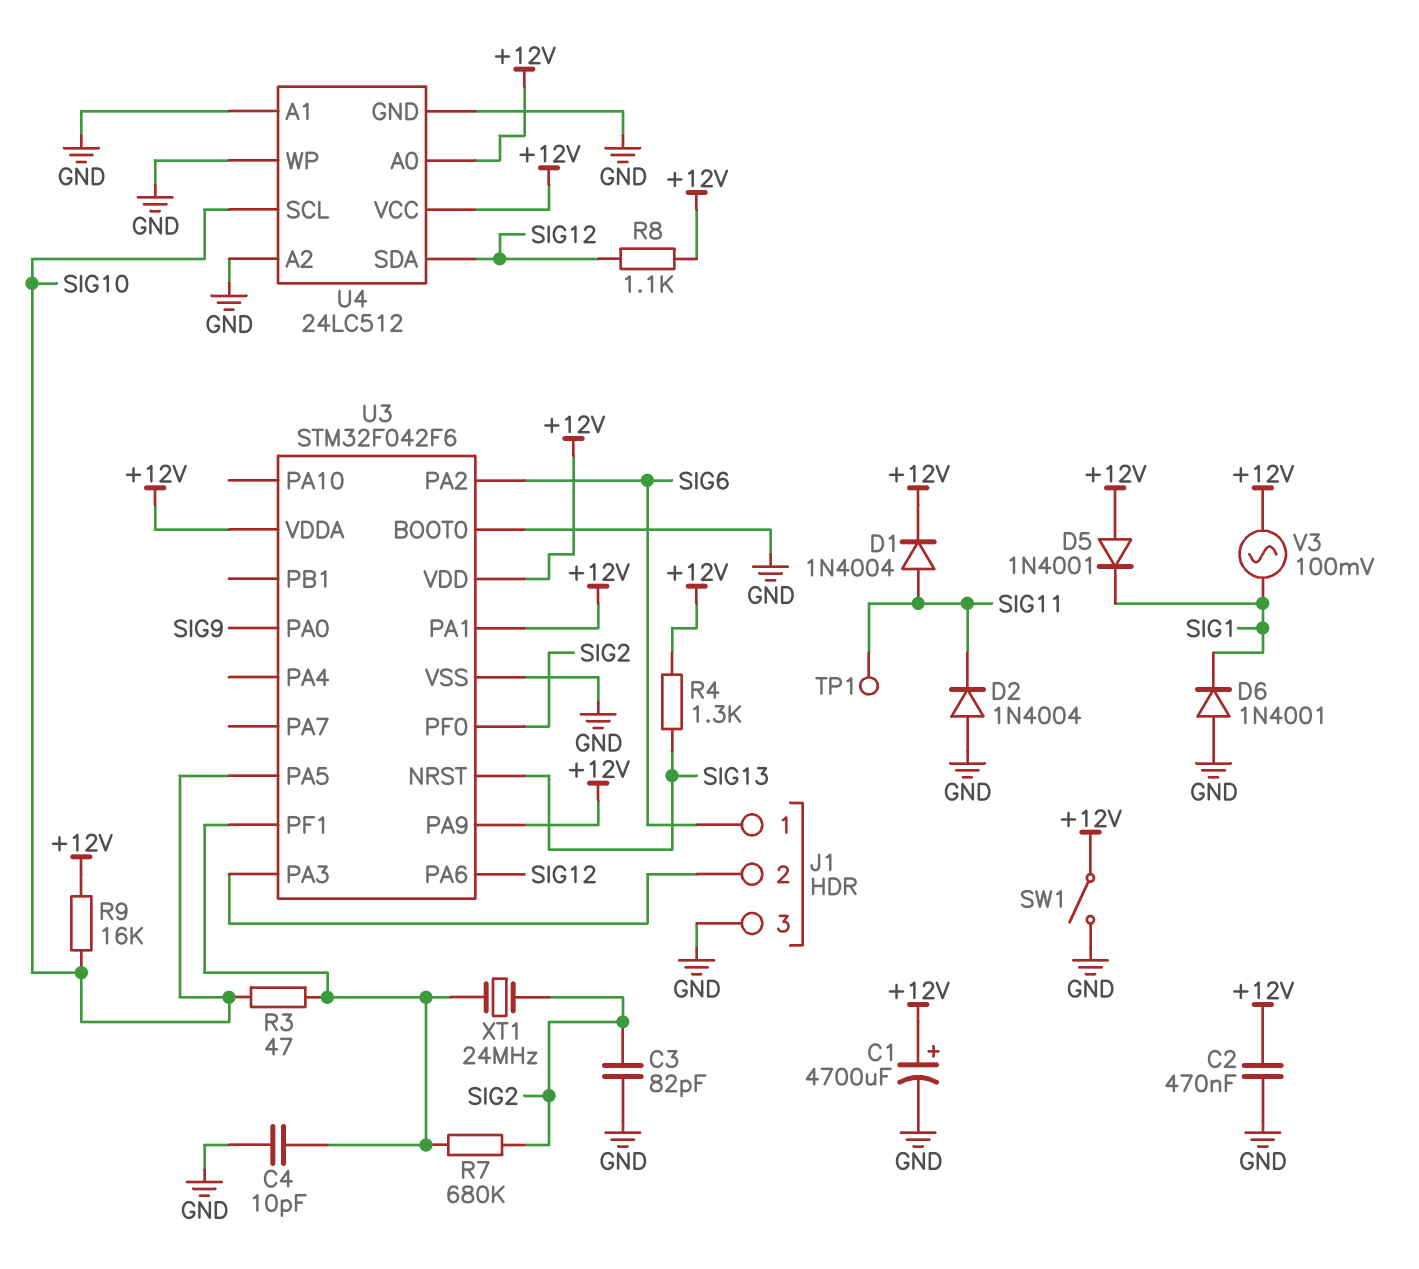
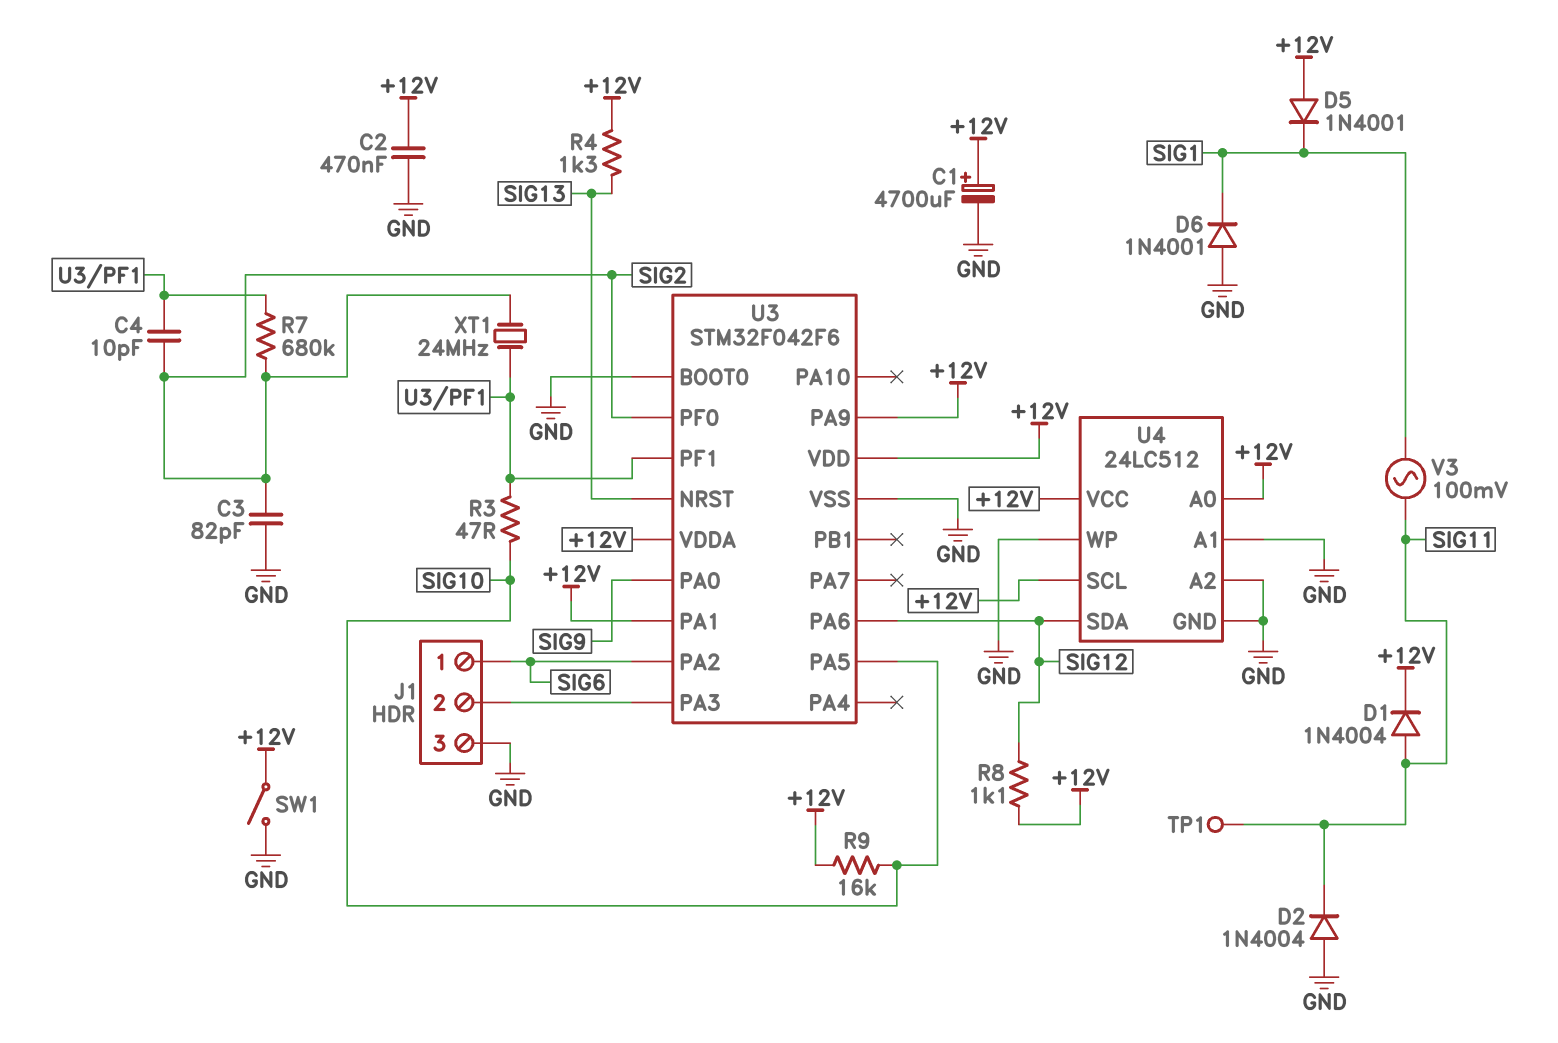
C4: 10pF (GND, U3/PF1) -> 10pF (SIG2, U3/PF1)
U4 pin SCL: SIG10 -> +12V
V3: AC 100mV (+12V, SIG1) -> AC 100mV (SIG1, SIG11)

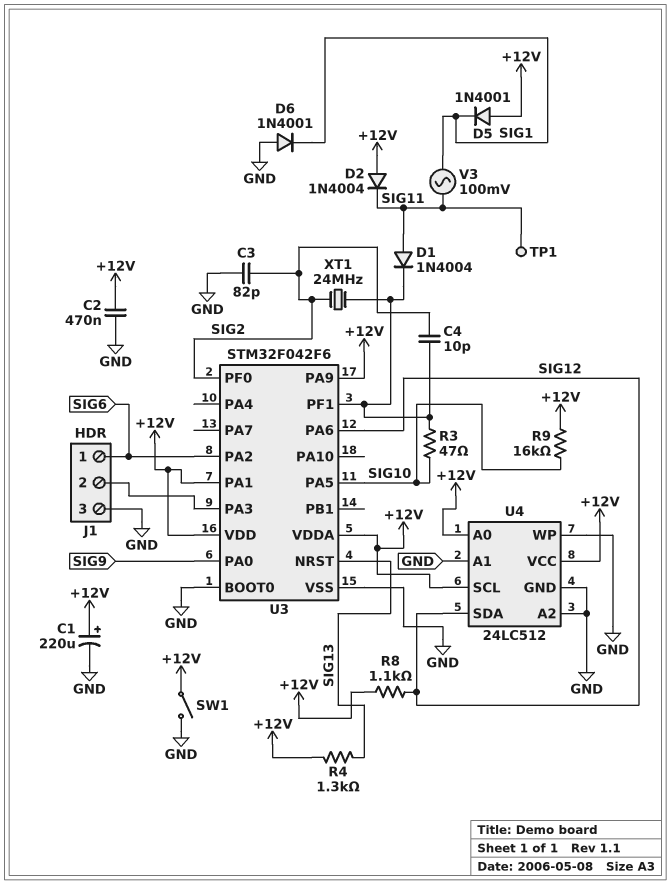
C1: 4700uF (plus +12V, minus GND) -> 220uF (plus +12V, minus GND)
D1: diode 1N4004 (A SIG11, K +12V) -> diode 1N4004 (A SIG11, K U3/PF1)
D2: diode 1N4004 (A GND, K SIG11) -> diode 1N4004 (A +12V, K SIG11)
R7: 680k (SIG2, U3/PF1) -> none

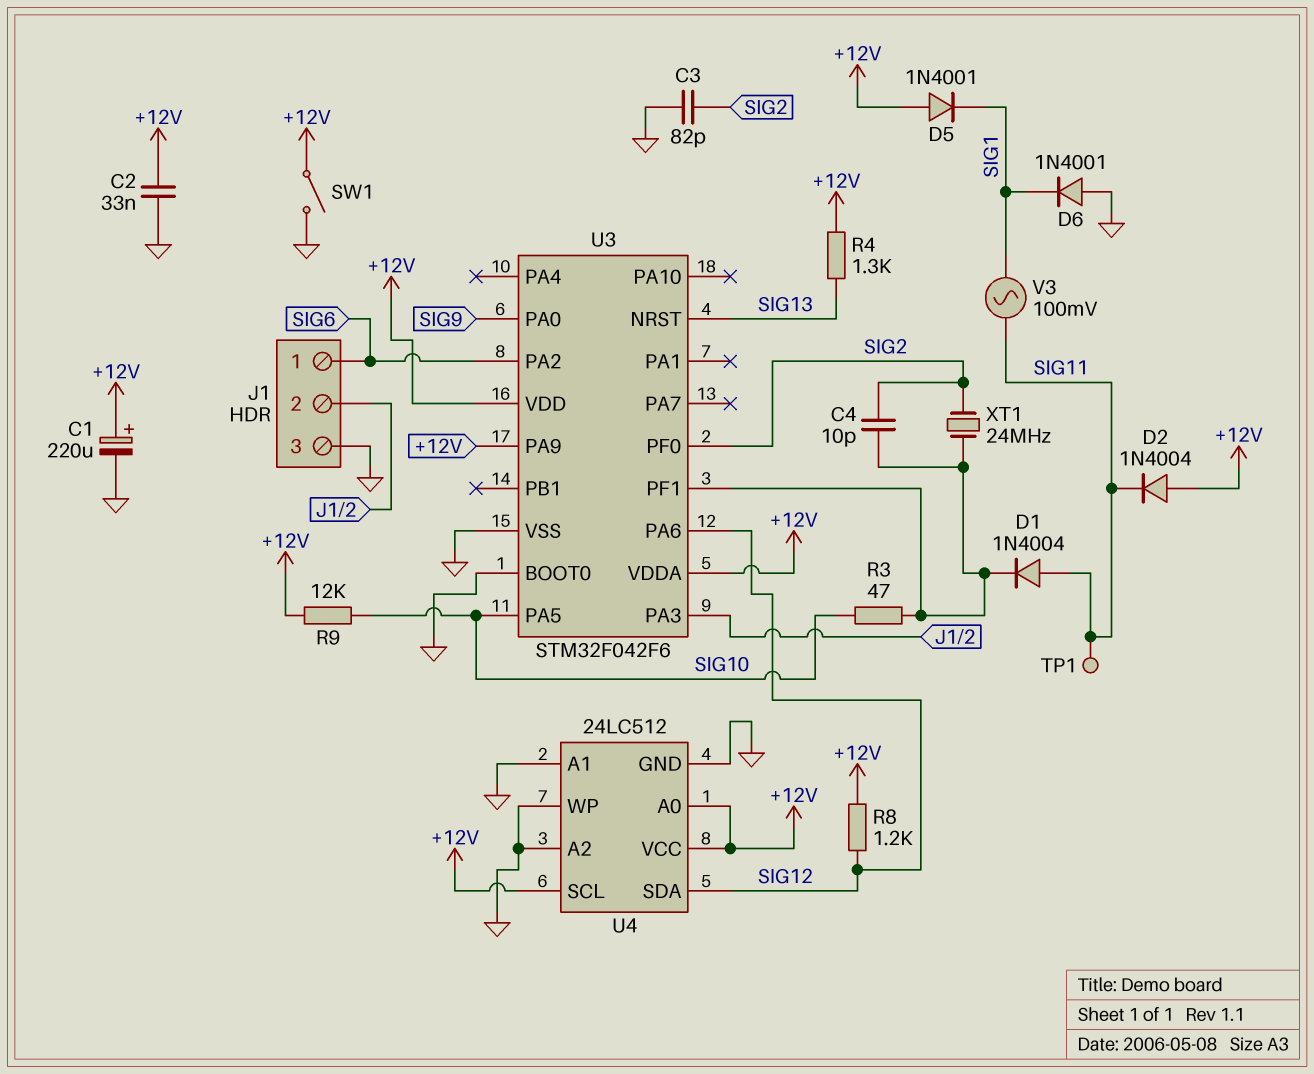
C2: 470nF (+12V, GND) -> 33nF (+12V, GND)
R8: 1.1k (+12V, SIG12) -> 1.2k (+12V, SIG12)
R9: 16k (+12V, SIG10) -> 12k (+12V, SIG10)
U3 pin PA1: +12V -> none

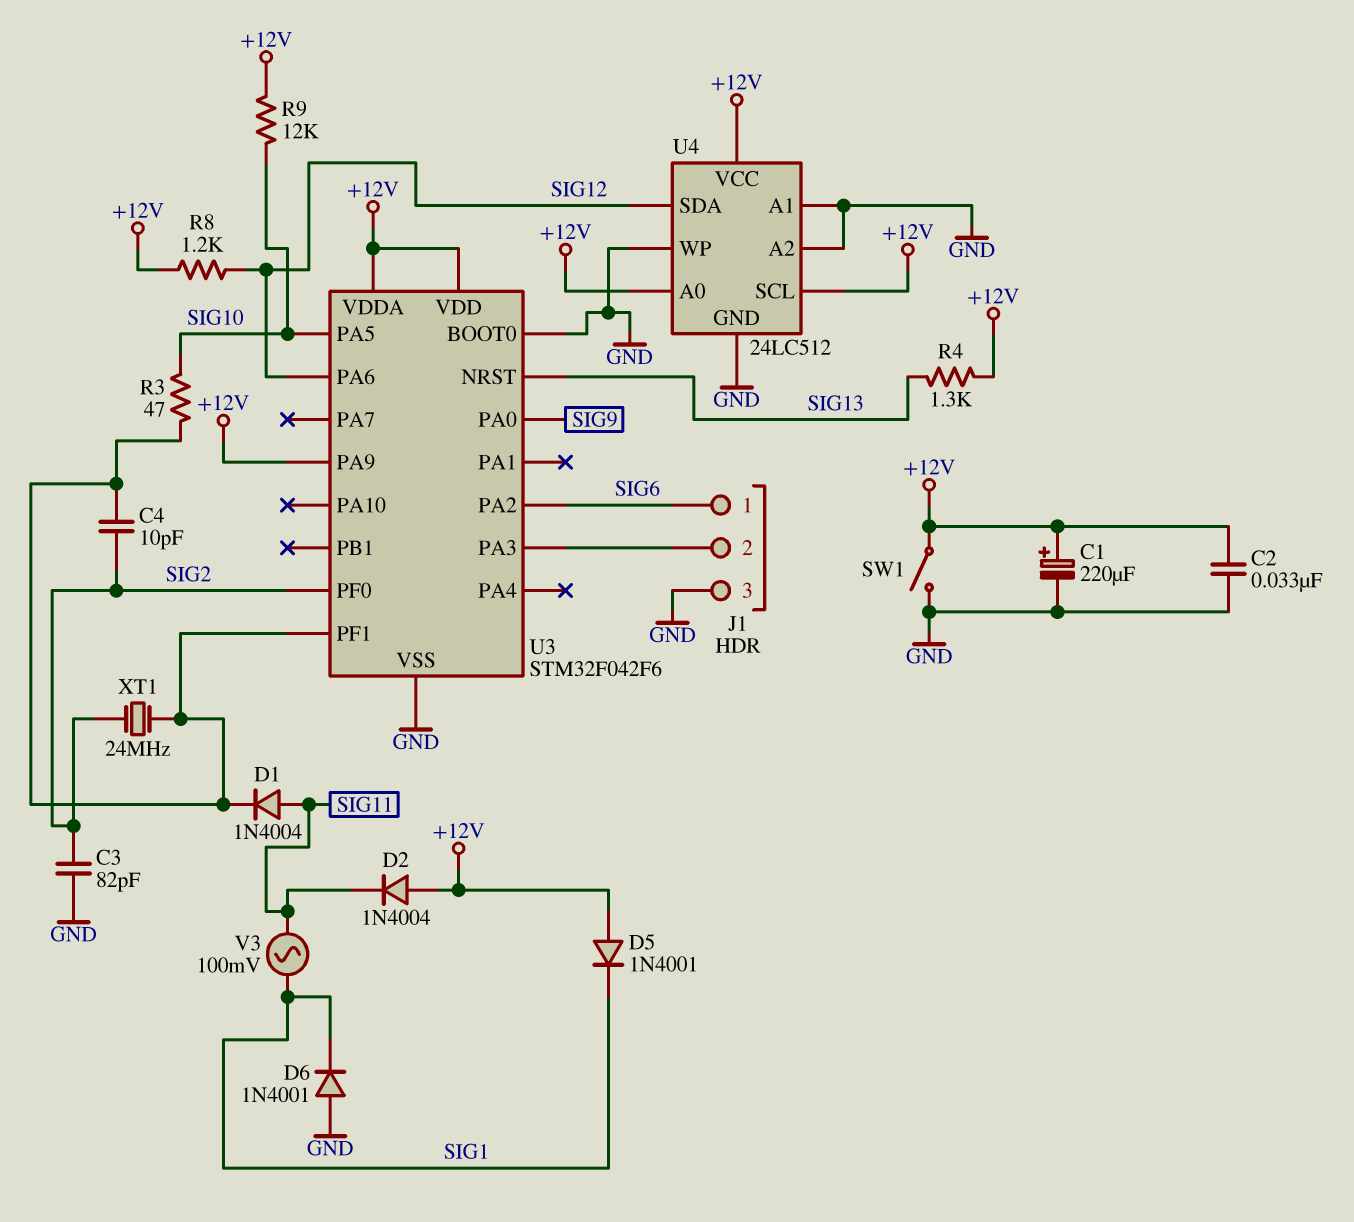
TP1: test point (SIG11) -> none

